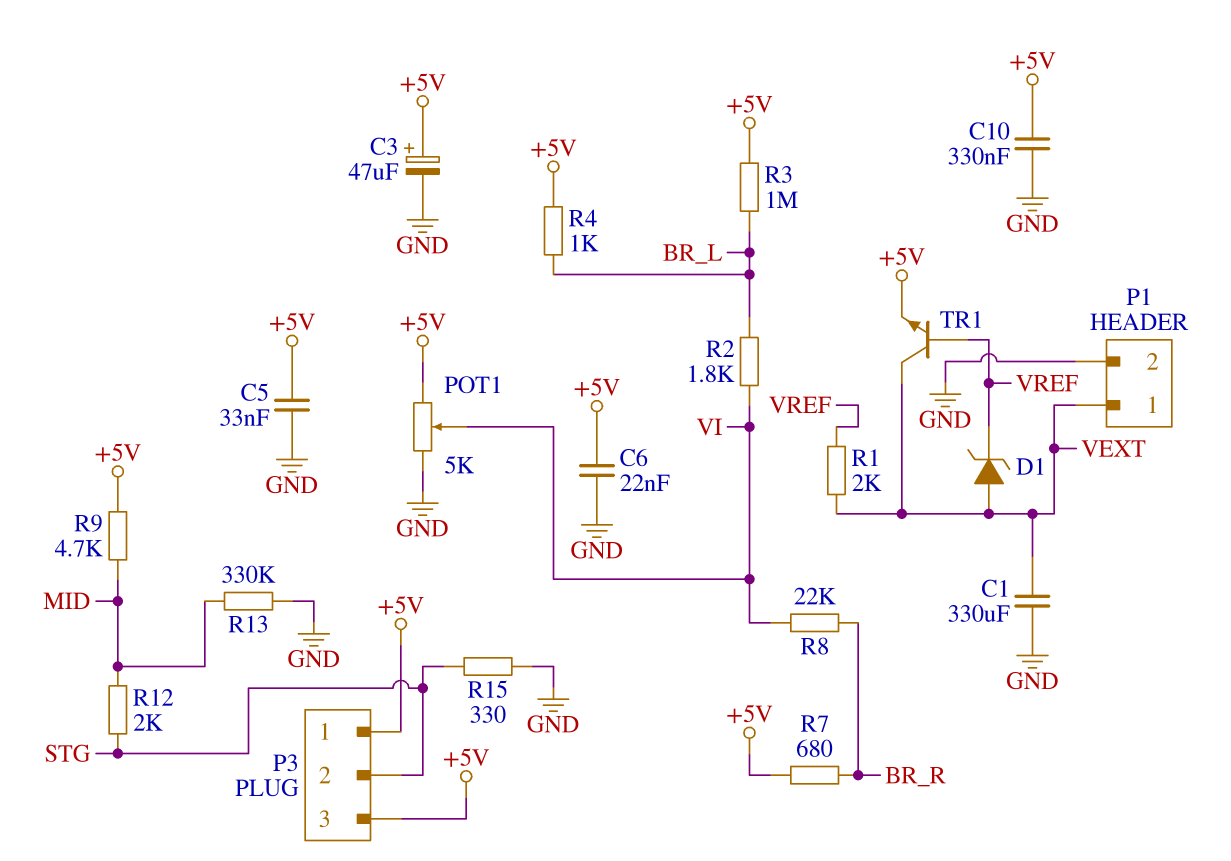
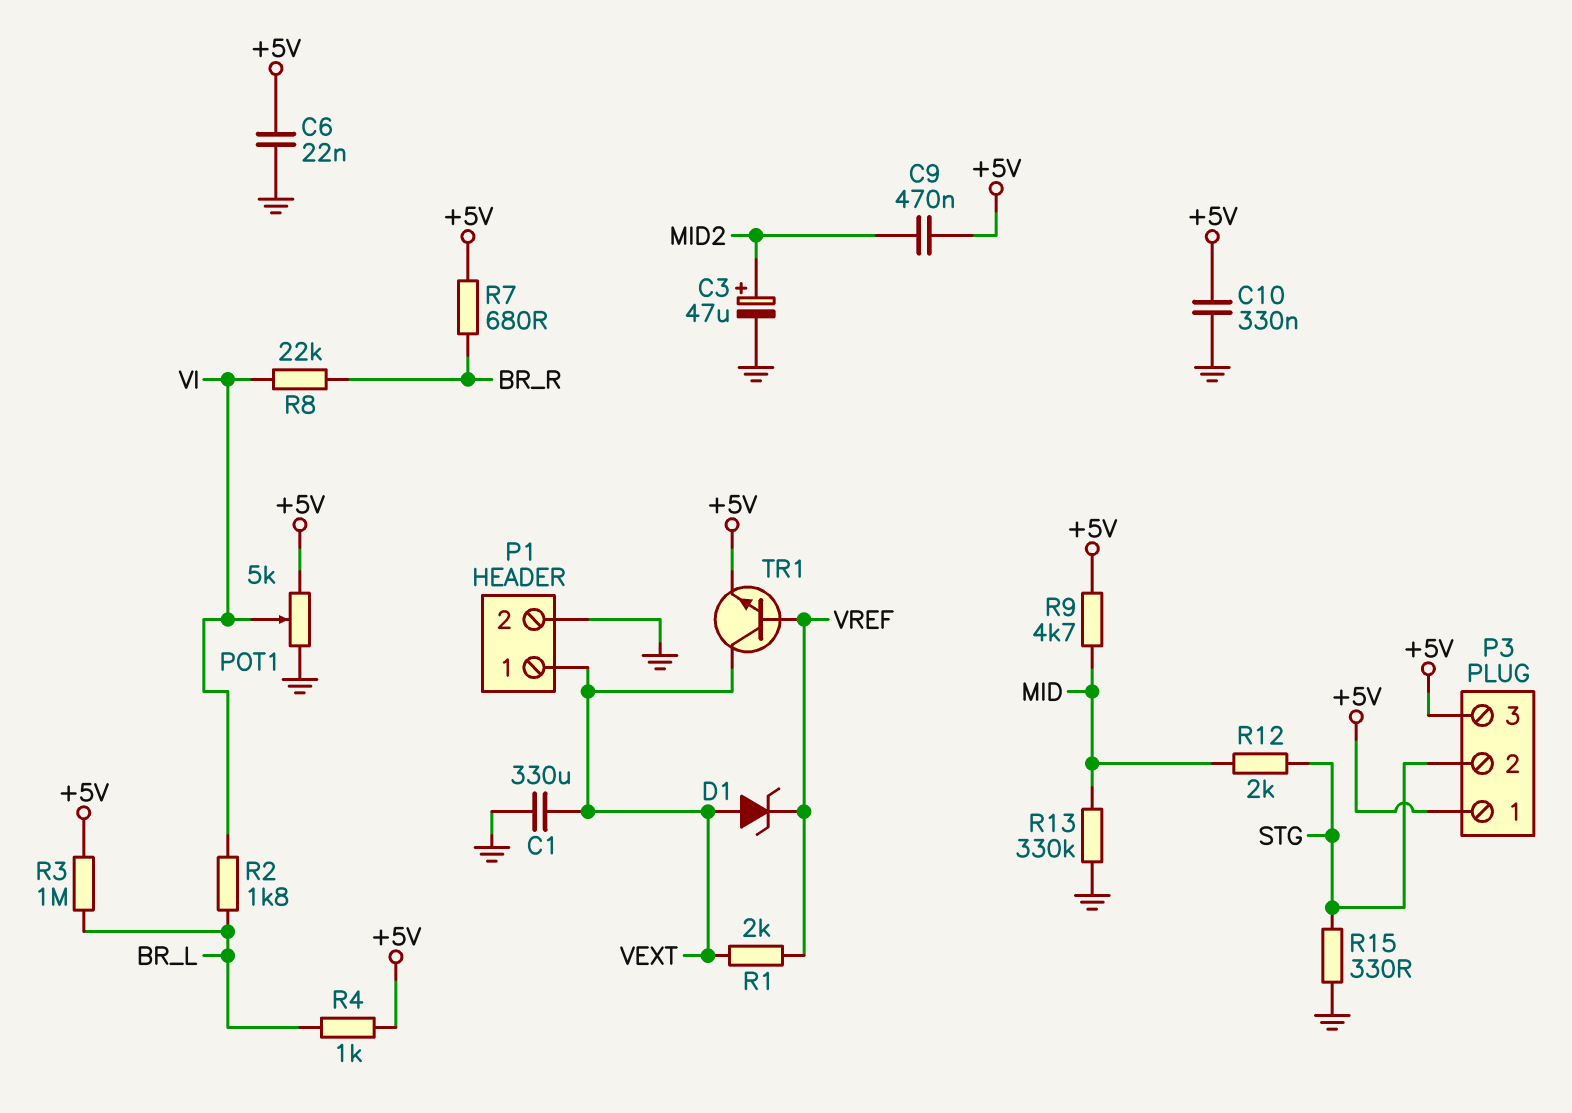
C3: 47uF (plus +5V, minus GND) -> 47uF (plus MID2, minus GND)
C5: 33nF (+5V, GND) -> none
C9: none -> 470nF (+5V, MID2)

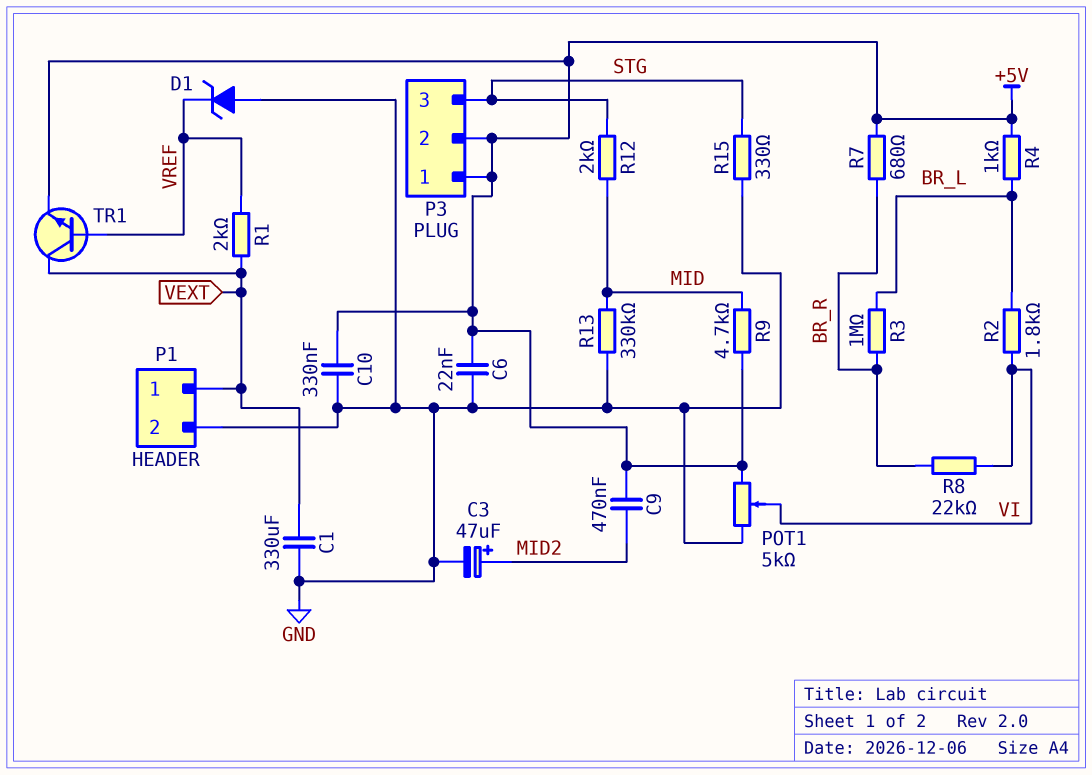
D1: zener (A VEXT, K VREF) -> zener (A GND, K VREF)
P3 pin 2: STG -> +5V
P3 pin 3: +5V -> STG
R3: 1M (+5V, BR_L) -> 1M (BR_L, BR_R)

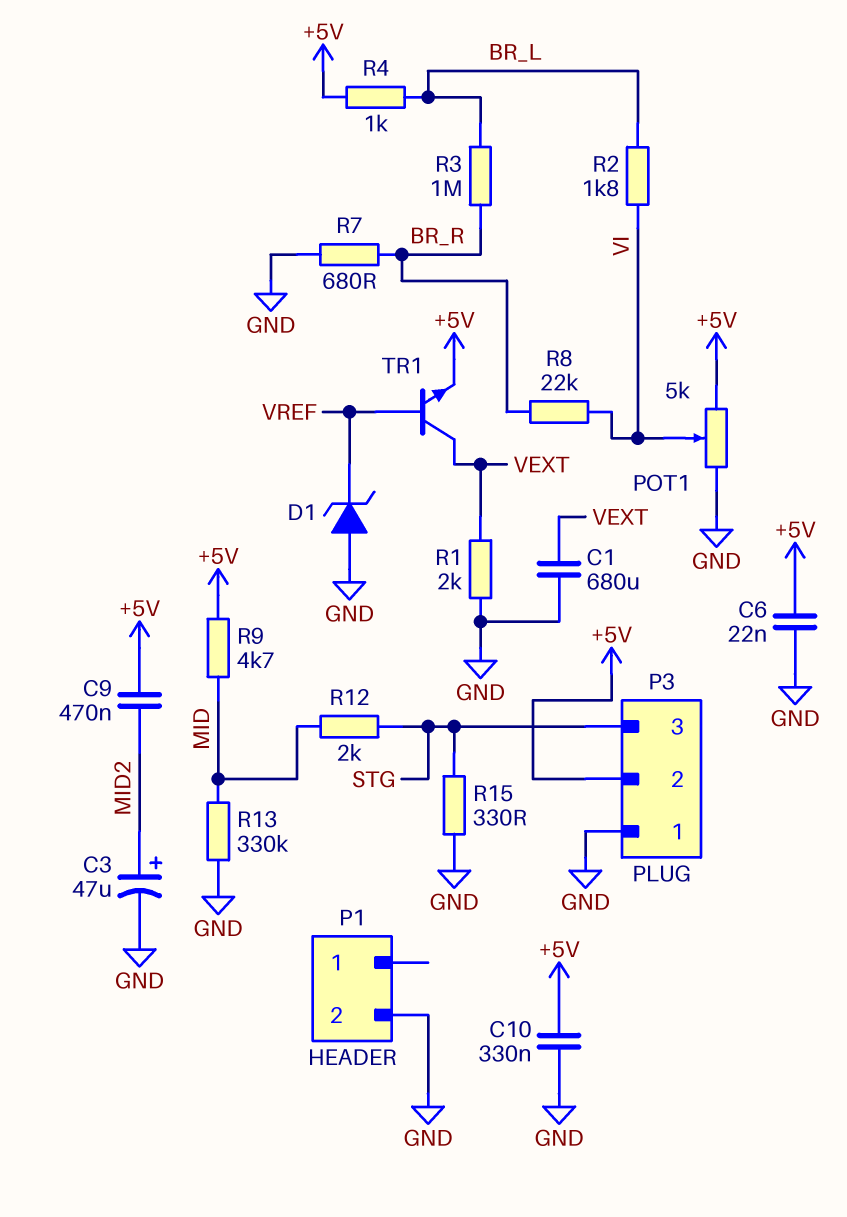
C1: 330uF (GND, VEXT) -> 680uF (GND, VEXT)
P1 pin 1: VEXT -> none
P3 pin 1: +5V -> GND
R1: 2k (VEXT, VREF) -> 2k (GND, VEXT)
R7: 680 (+5V, BR_R) -> 680 (BR_R, GND)

